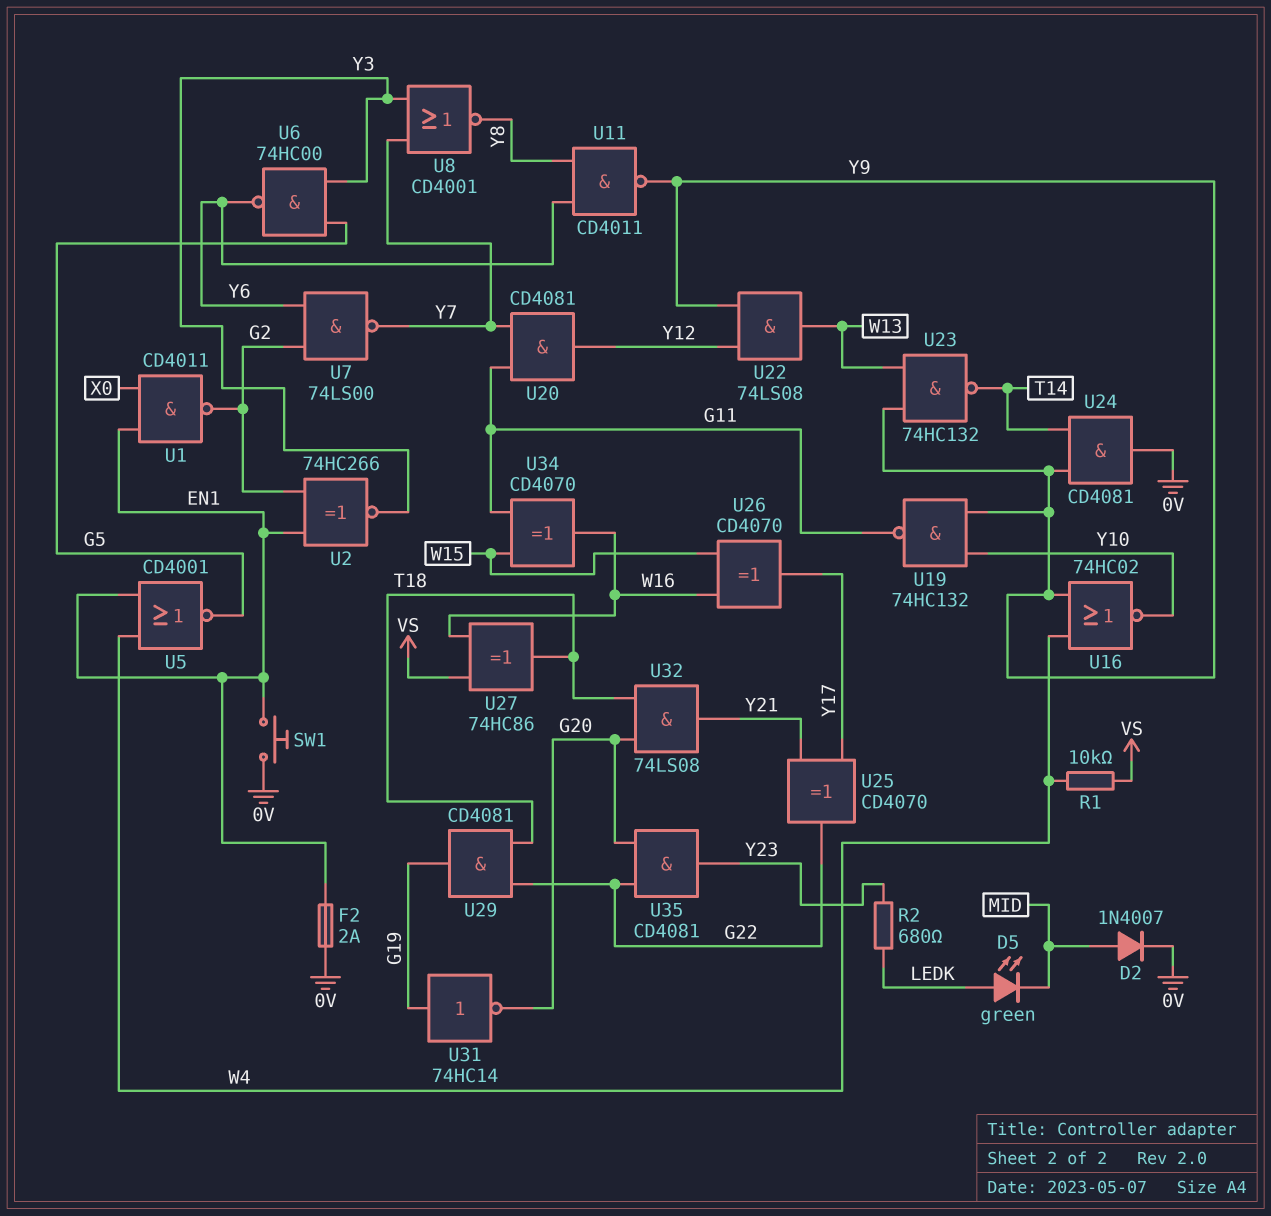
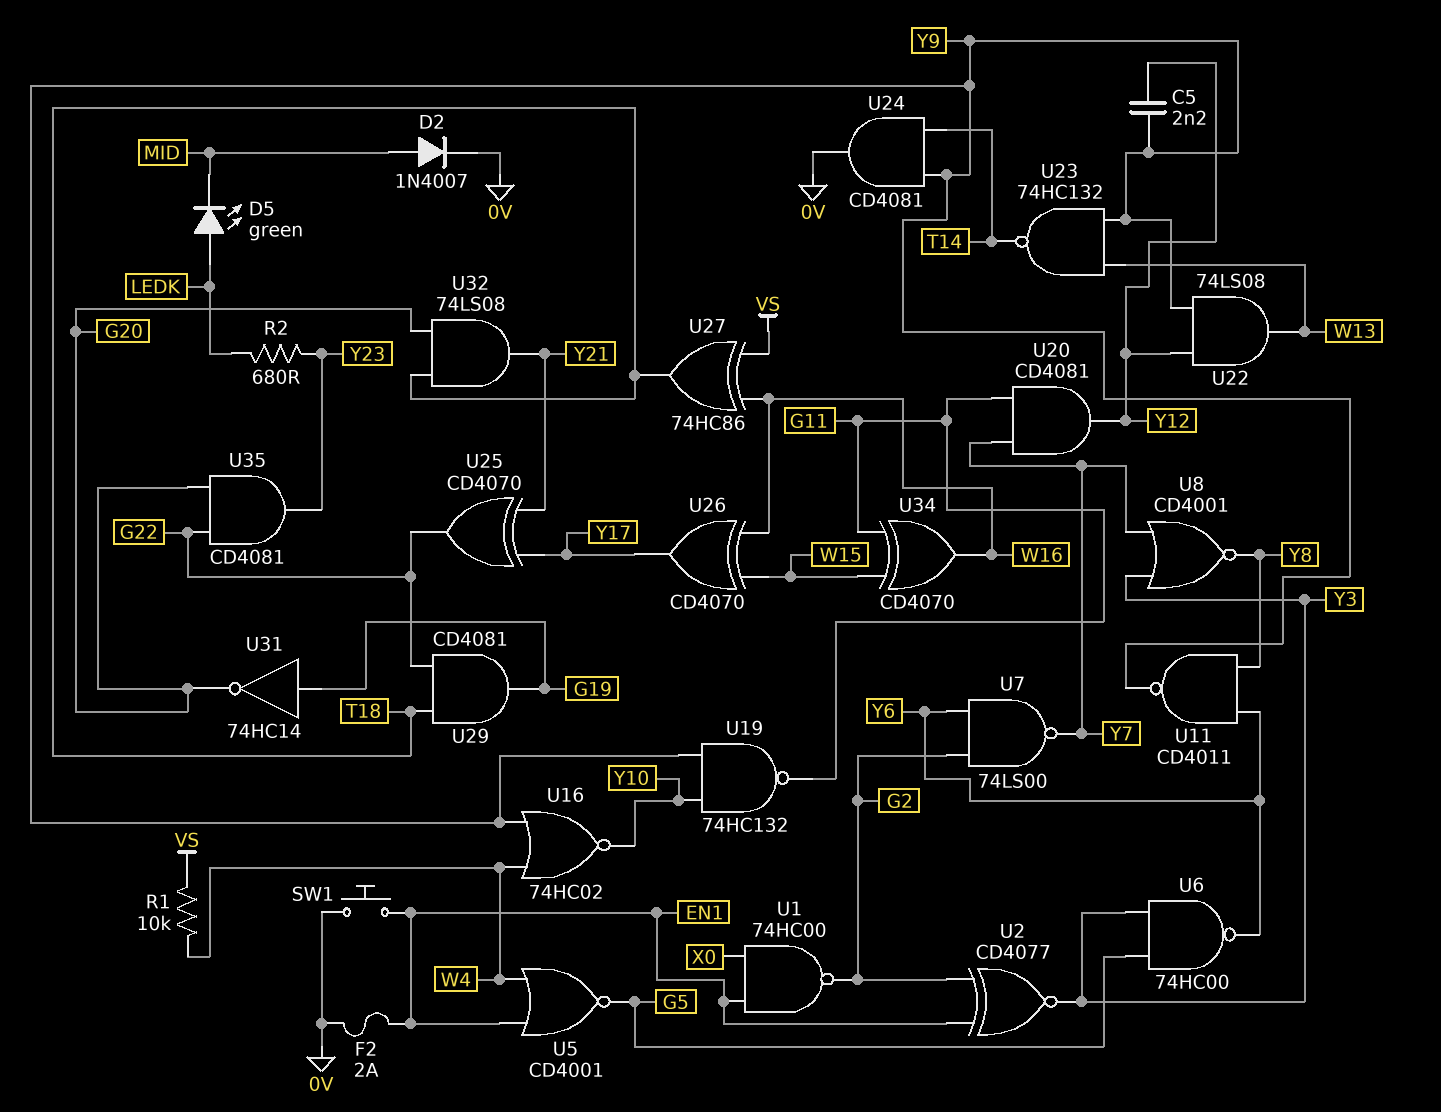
C5: none -> 2.2nF (Y9, Y12)
U1: NAND CD4011 (in EN1, in X0, out G2) -> NAND 74HC00 (in EN1, in X0, out G2)
U2: XNOR 74HC266 (in EN1, in G2, out Y3) -> XNOR CD4077 (in EN1, in G2, out Y3)

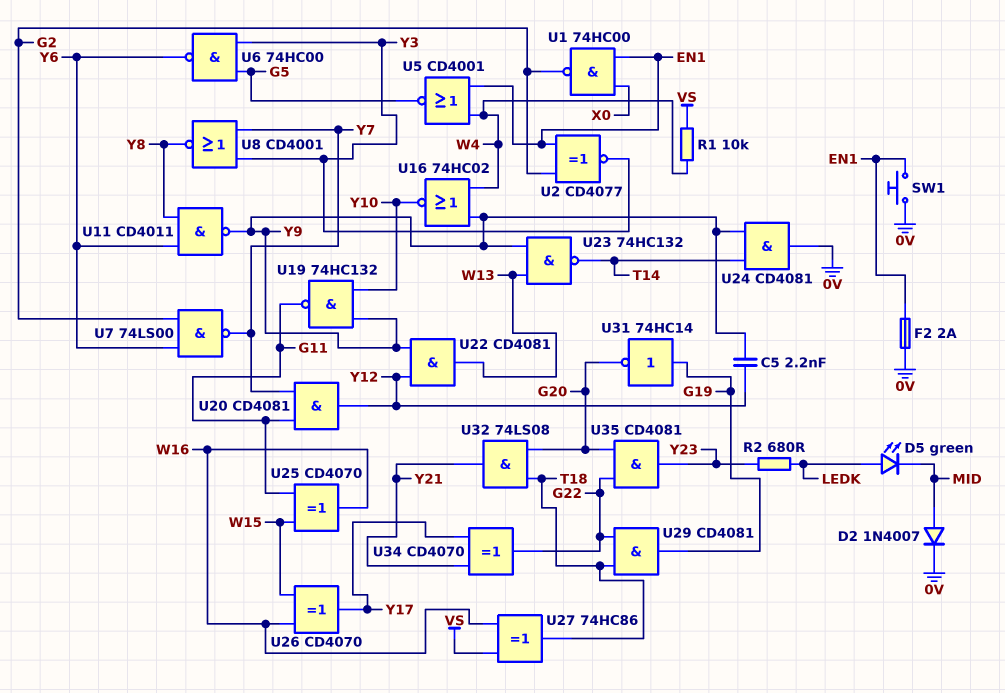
U22: AND 74LS08 (in Y9, in Y12, out W13) -> AND CD4081 (in Y9, in Y12, out W13)
U25: XOR CD4070 (in Y17, in Y21, out G22) -> XOR CD4070 (in G11, in W15, out W16)
U34: XOR CD4070 (in G11, in W15, out W16) -> XOR CD4070 (in Y17, in Y21, out G22)

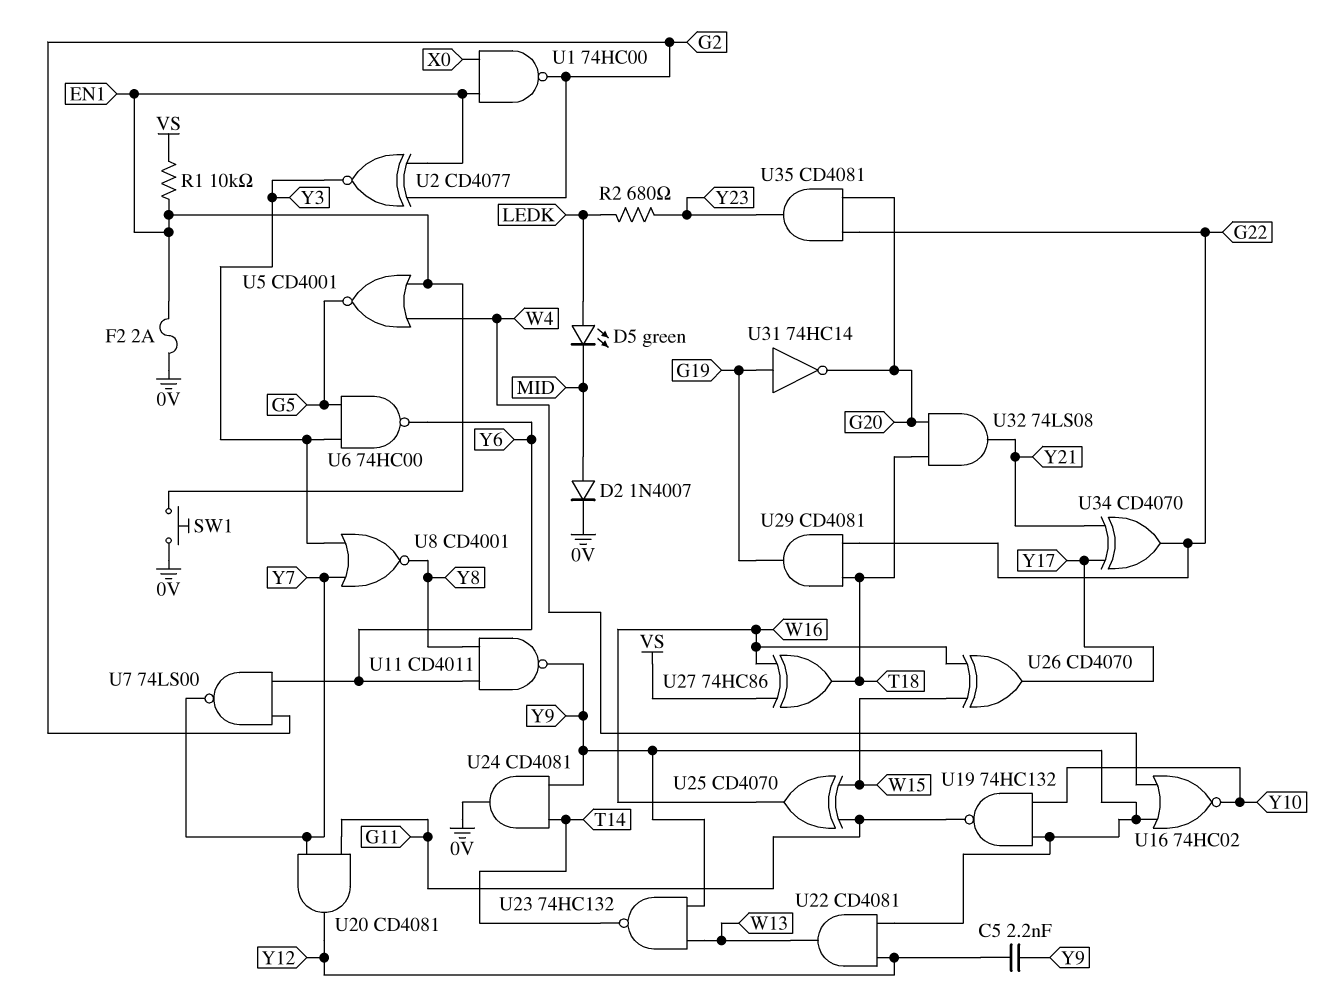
R1: 10k (VS, W4) -> 10k (EN1, VS)

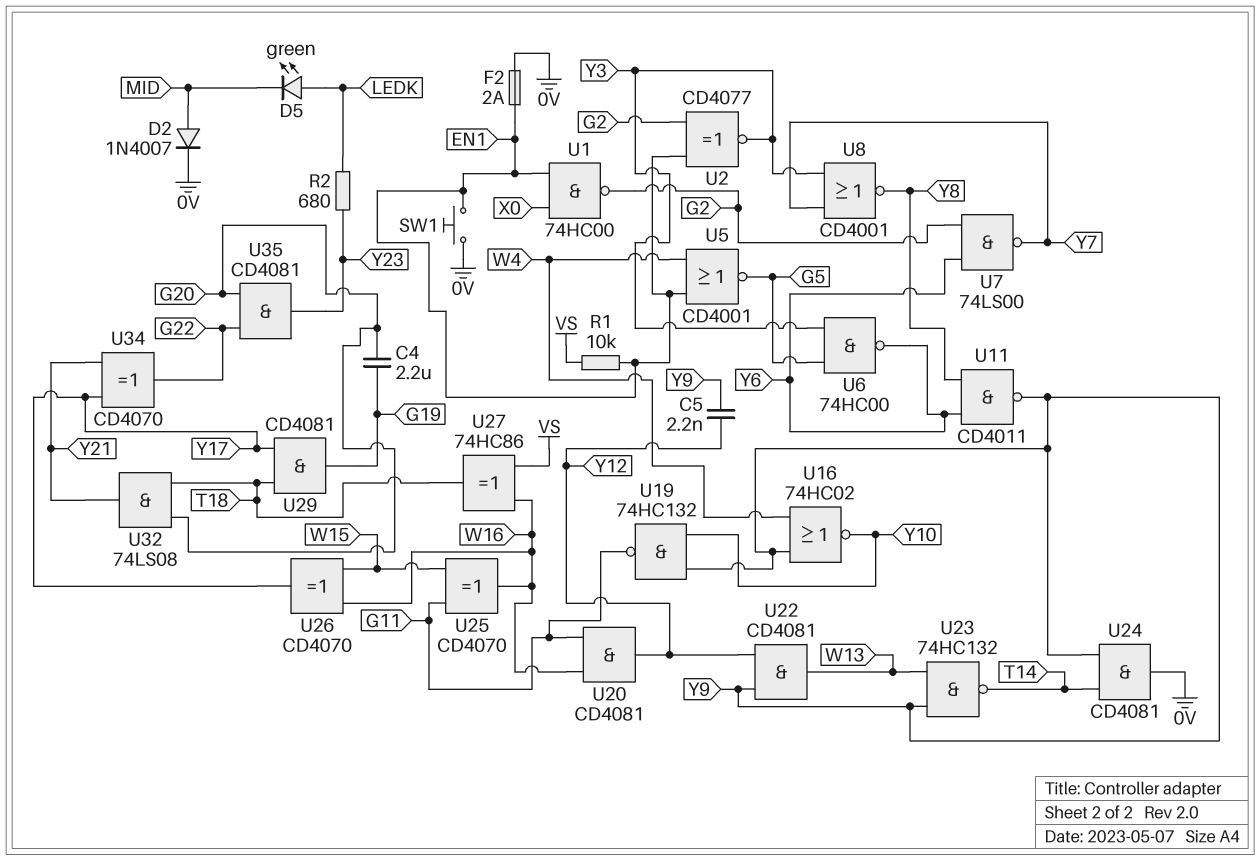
C4: none -> 2.2uF (G19, G20)
U20: AND CD4081 (in G11, in Y7, out Y12) -> AND CD4081 (in G11, in W16, out Y12)
U29: AND CD4081 (in G22, in T18, out G19) -> AND CD4081 (in T18, in Y17, out G19)
U31: NOT 74HC14 (in G19, out G20) -> none

